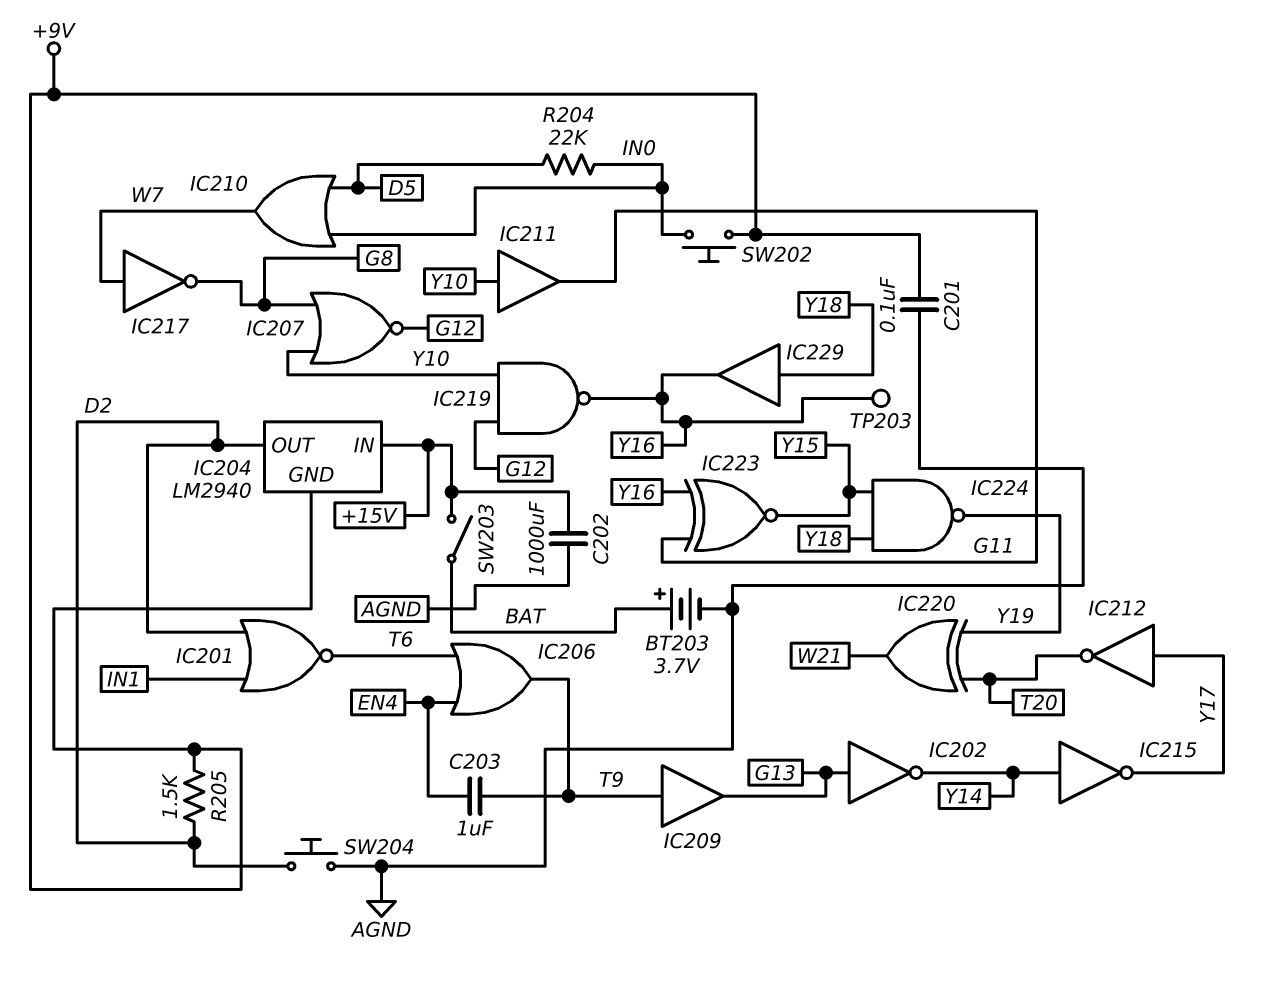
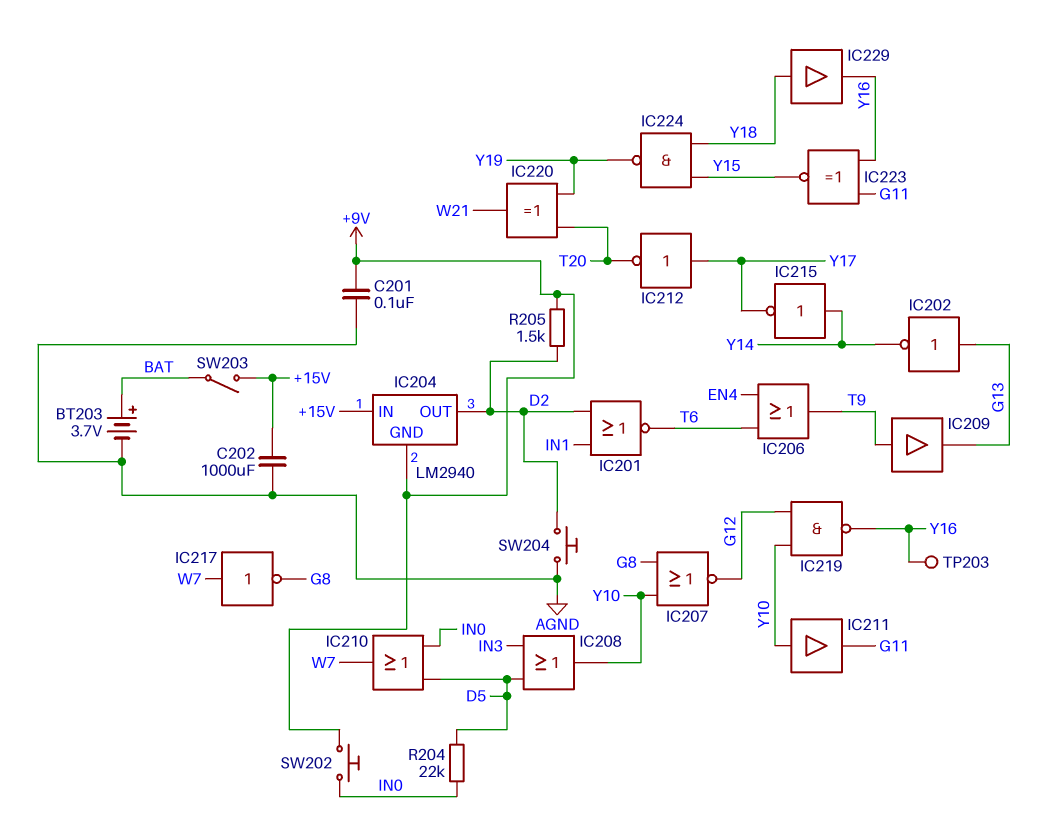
C203: 1uF (EN4, T9) -> none
IC208: none -> OR (in D5, in IN3, out Y10)

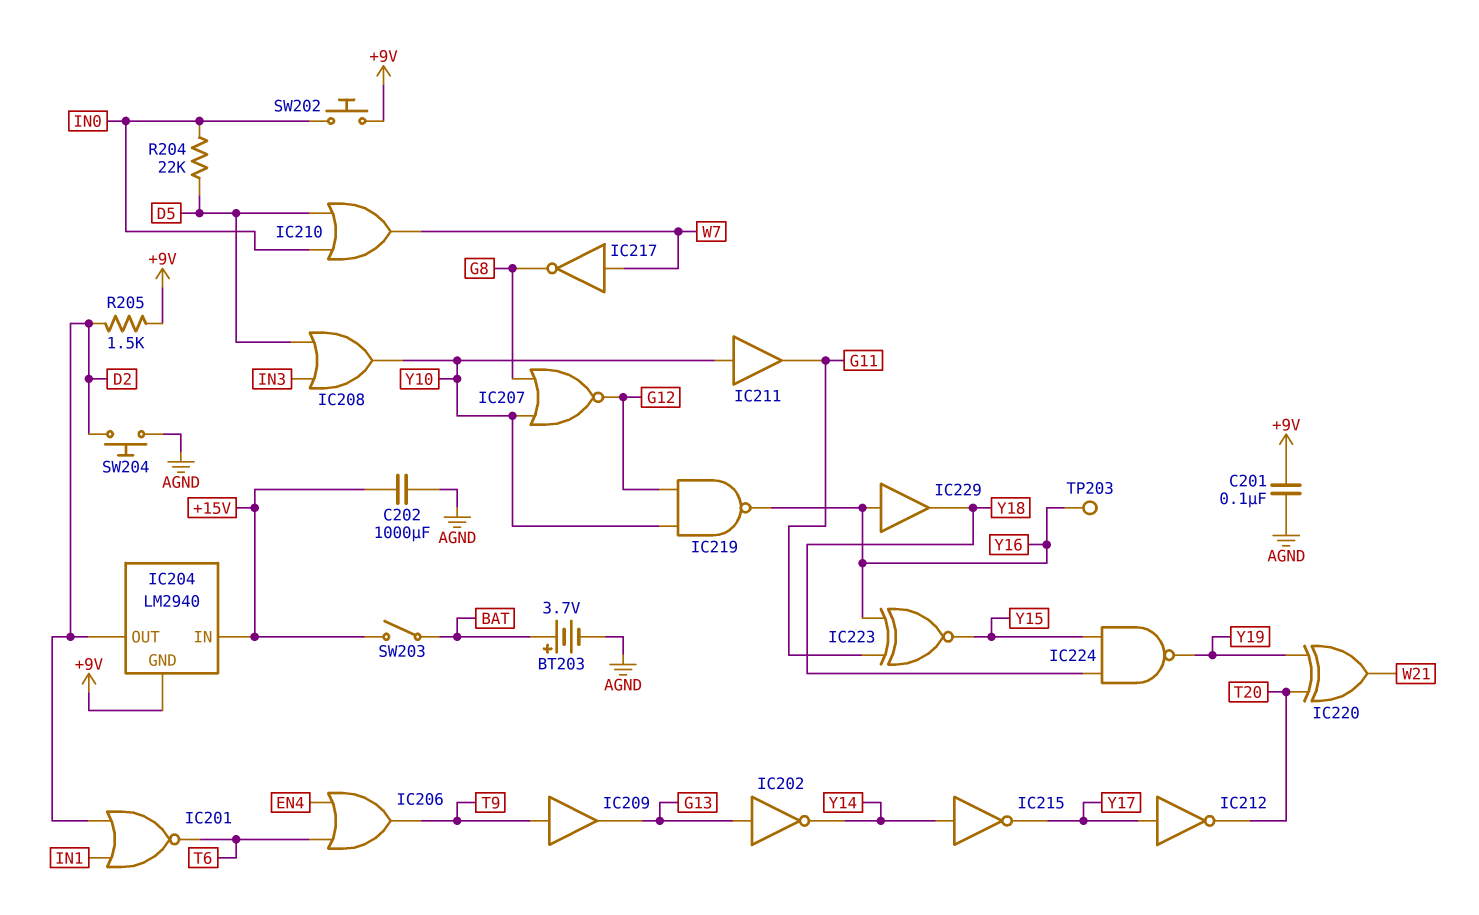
IC229: buffer (in Y18, out Y16) -> buffer (in Y16, out Y18)

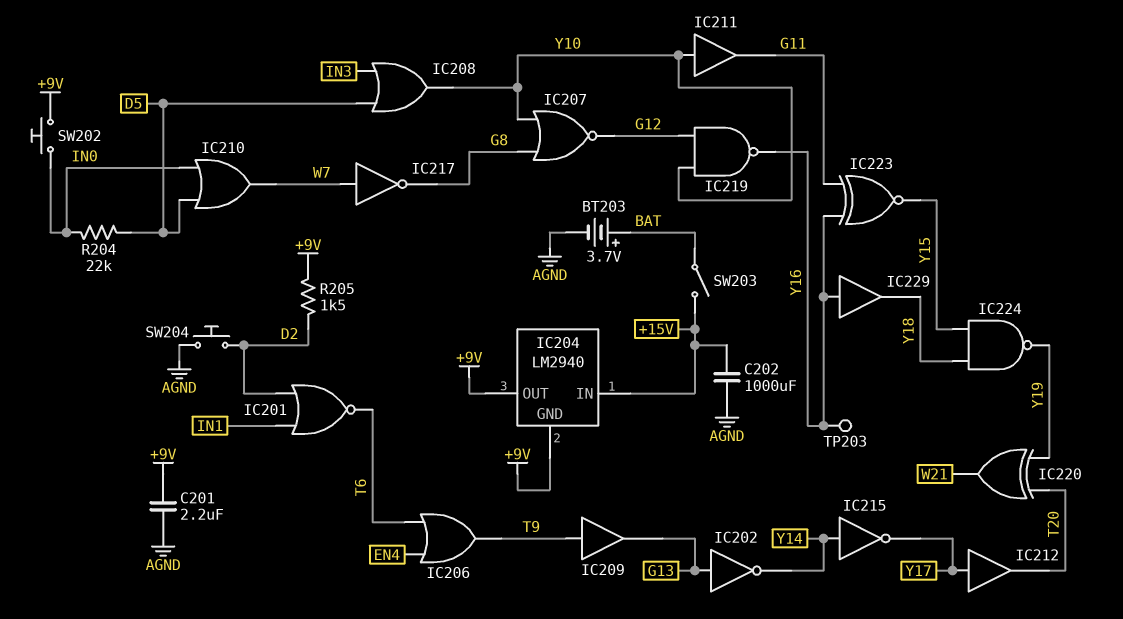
C201: 100nF (+9V, AGND) -> 2.2uF (+9V, AGND)
IC204 pin OUT: D2 -> +9V
IC212: NOT (in Y17, out T20) -> buffer (in Y17, out T20)

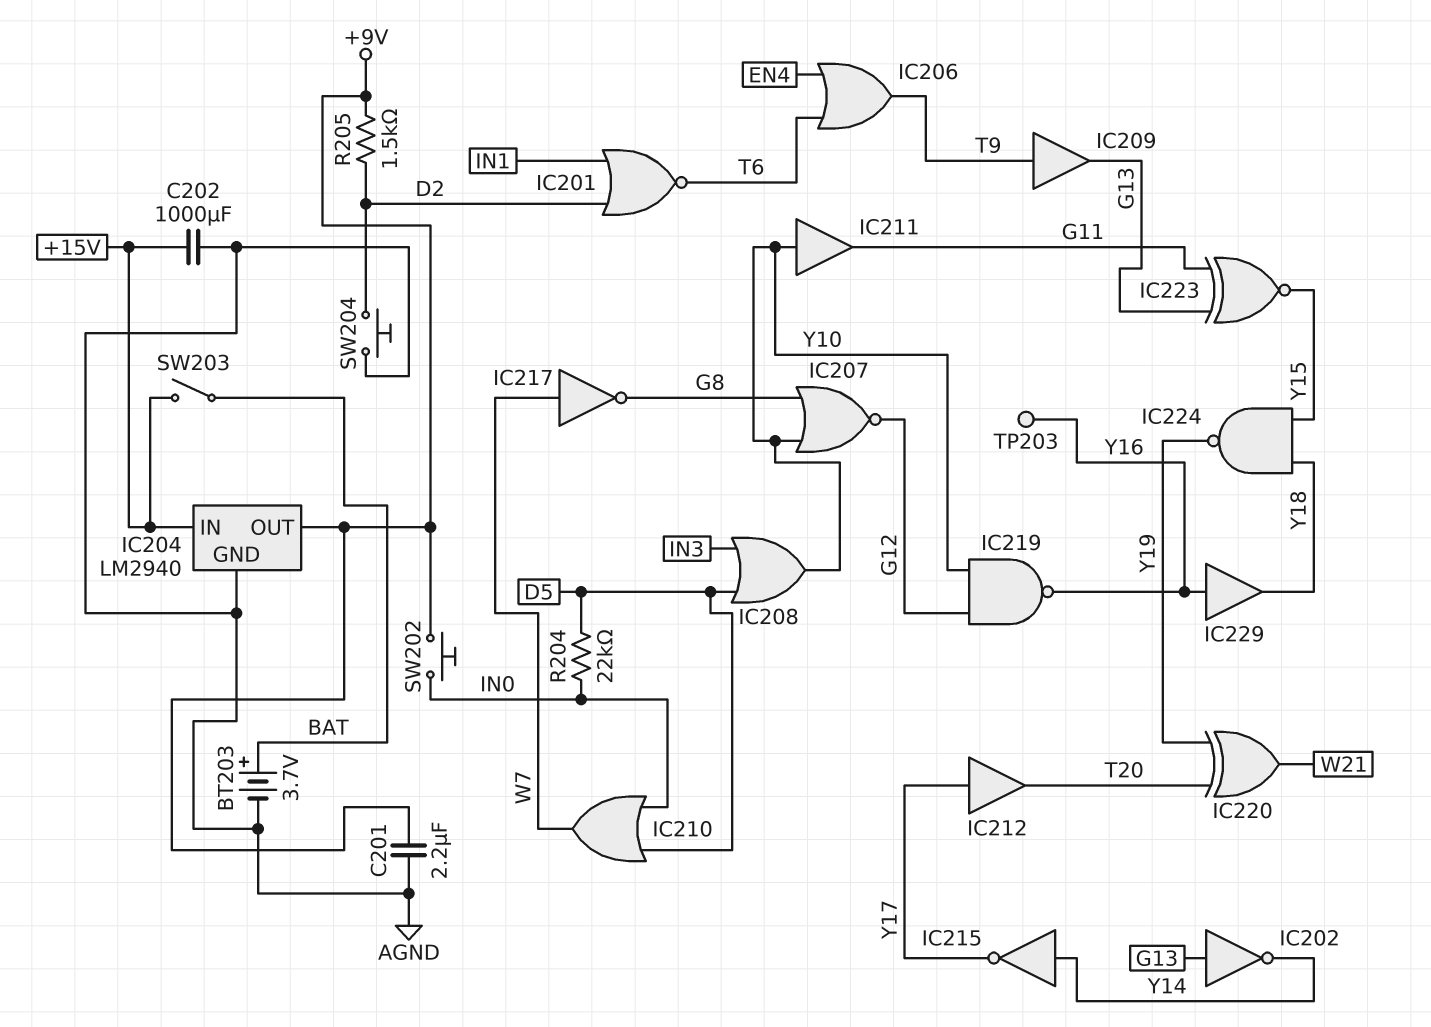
IC204 pin GND: +9V -> AGND
IC223: XNOR (in G11, in Y16, out Y15) -> XNOR (in G11, in G13, out Y15)

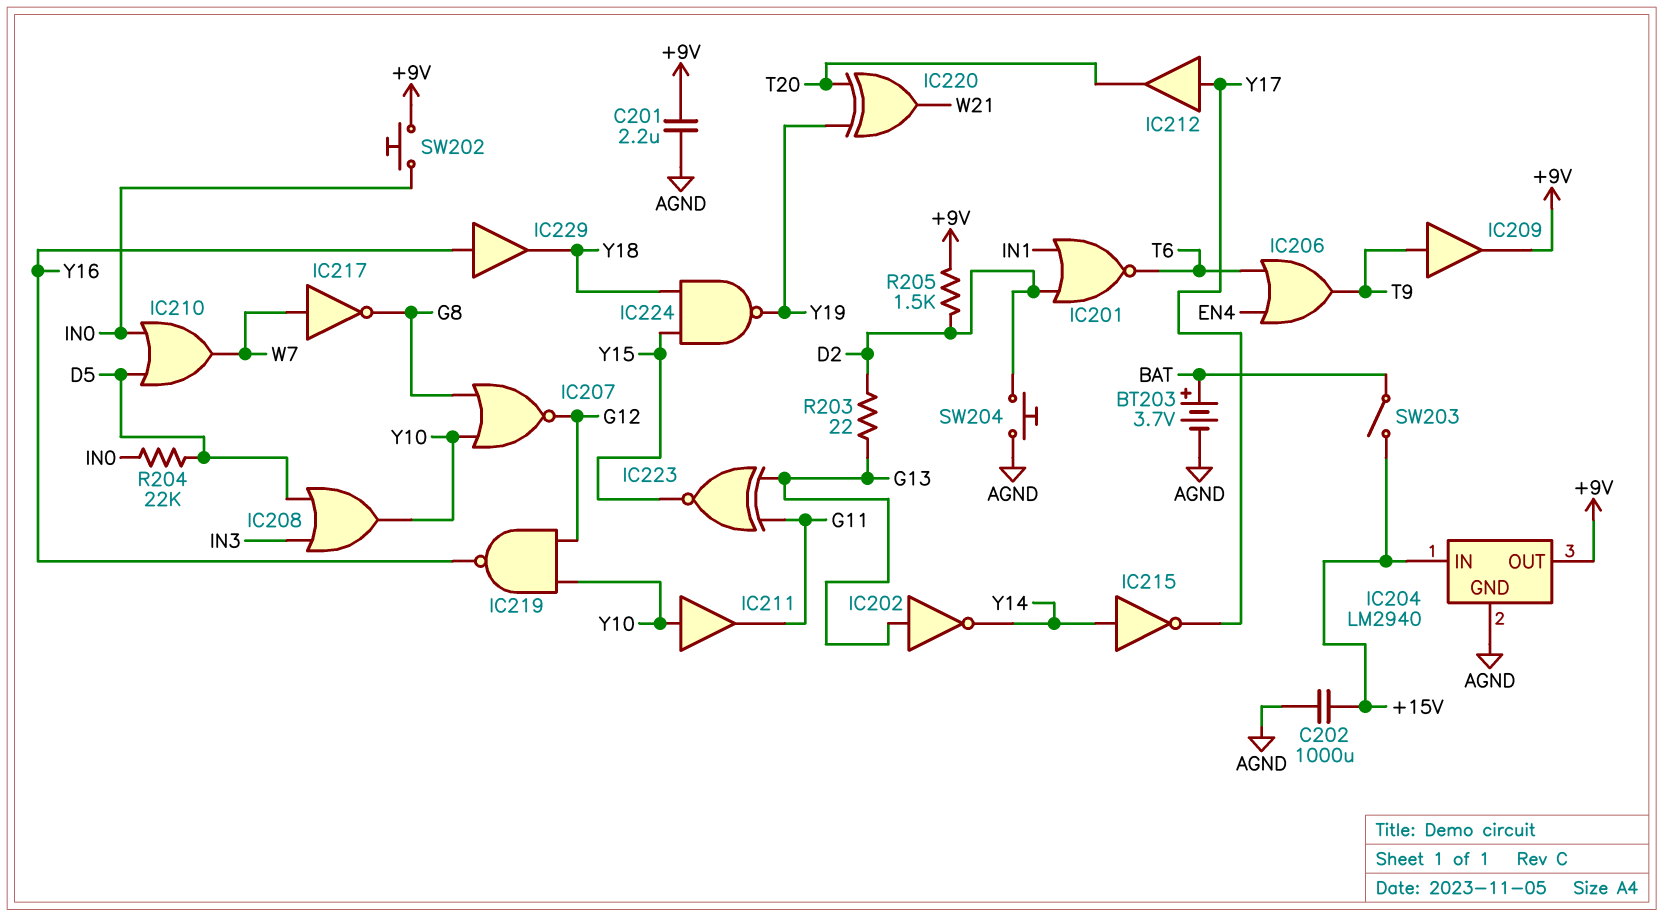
IC209: buffer (in T9, out G13) -> buffer (in T9, out +9V)
R203: none -> 22 (D2, G13)
TP203: test point (Y16) -> none

